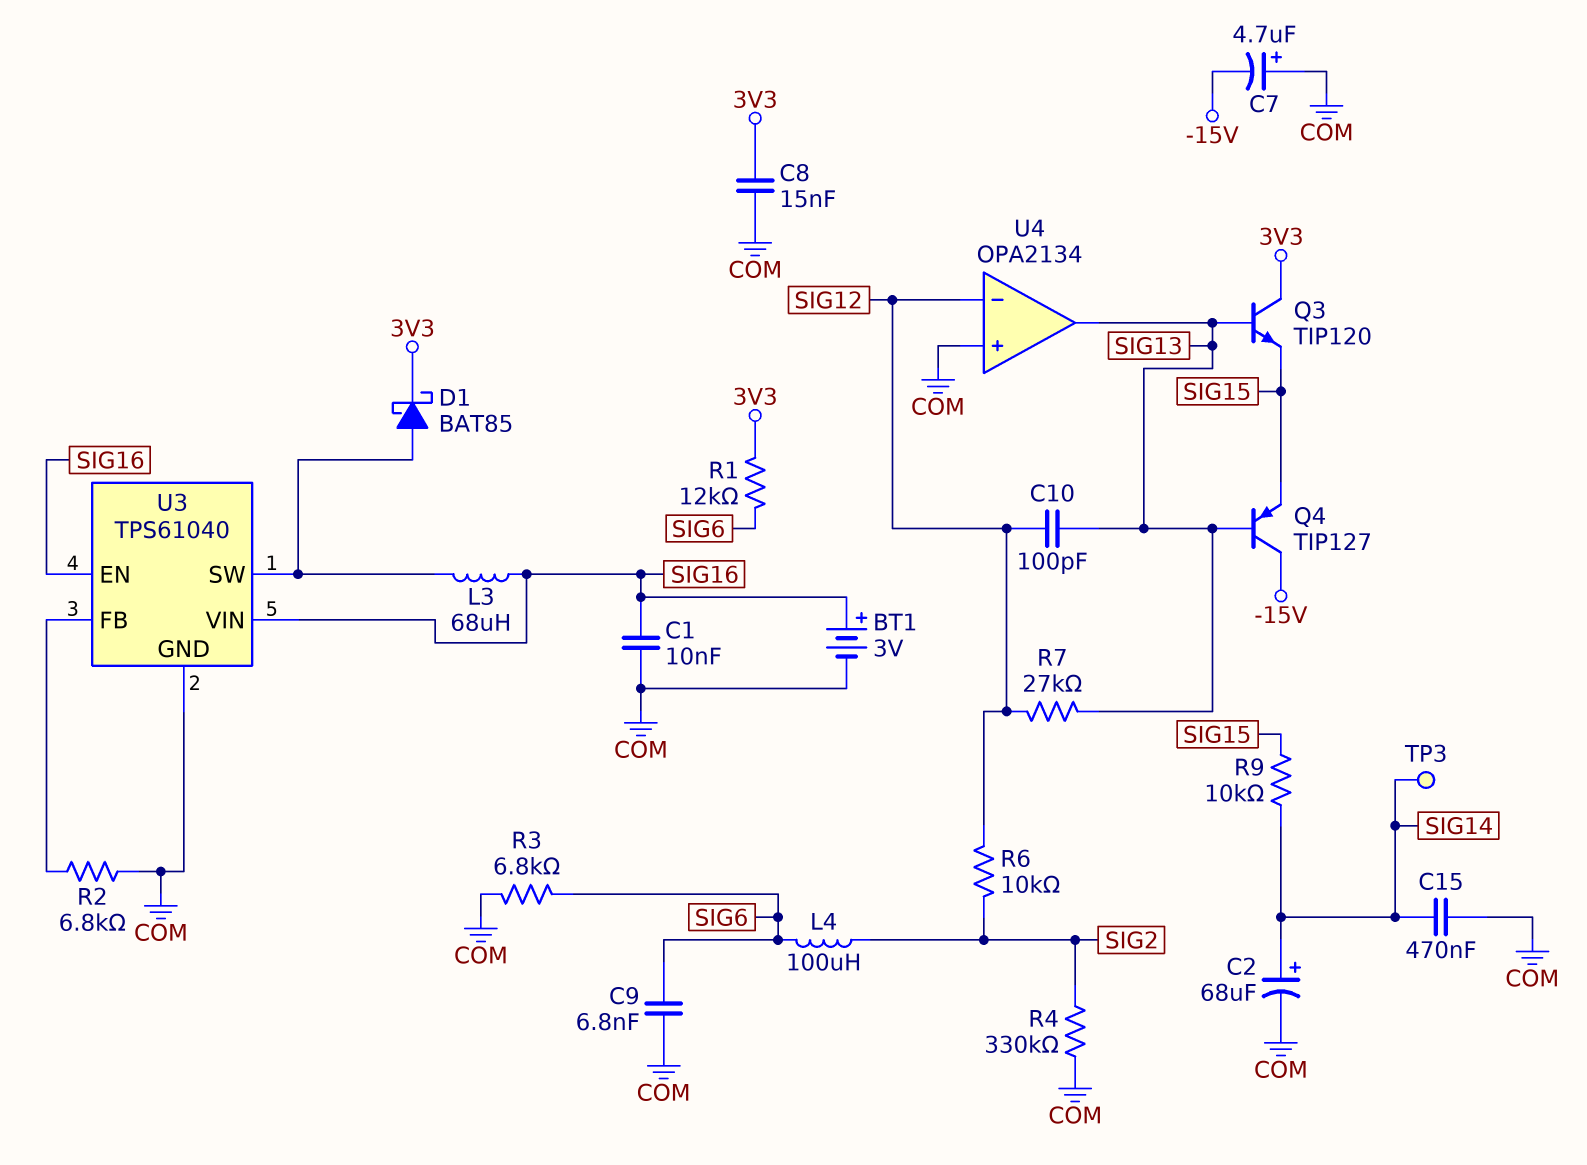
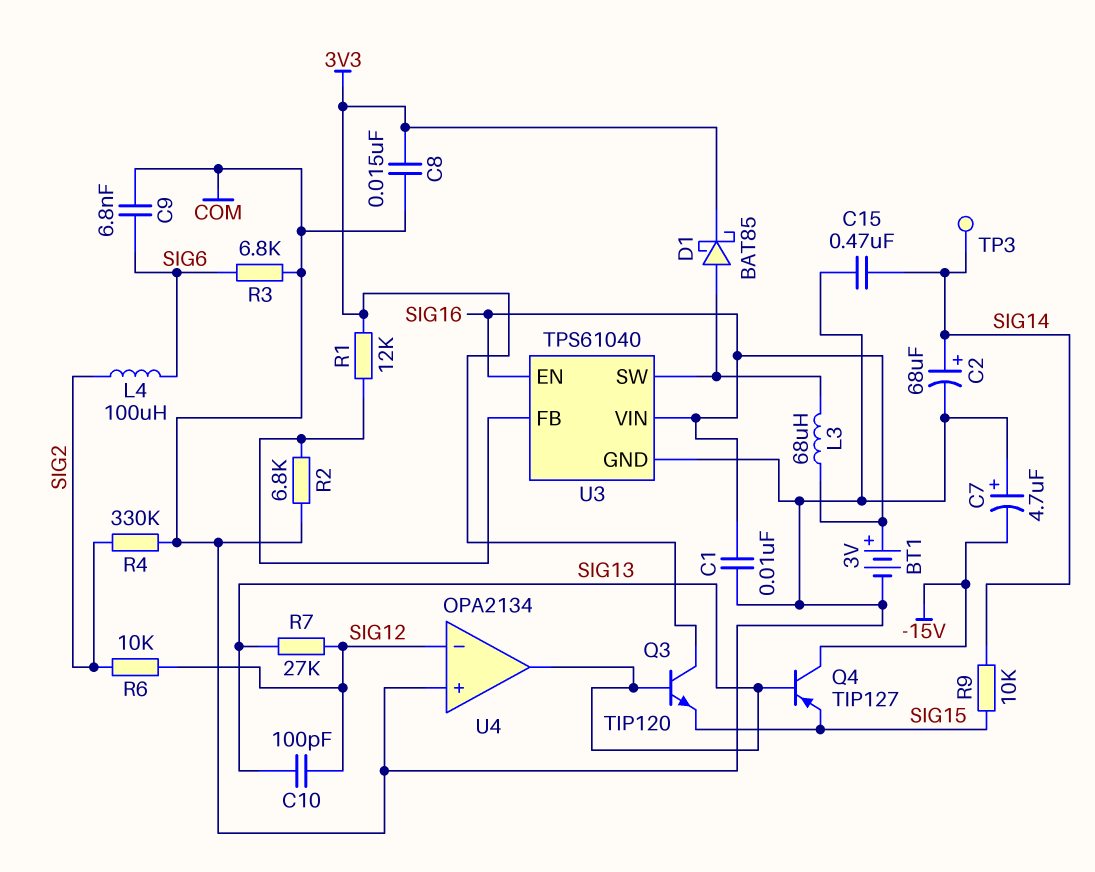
R1: 12k (3V3, SIG6) -> 12k (3V3, U3/FB)

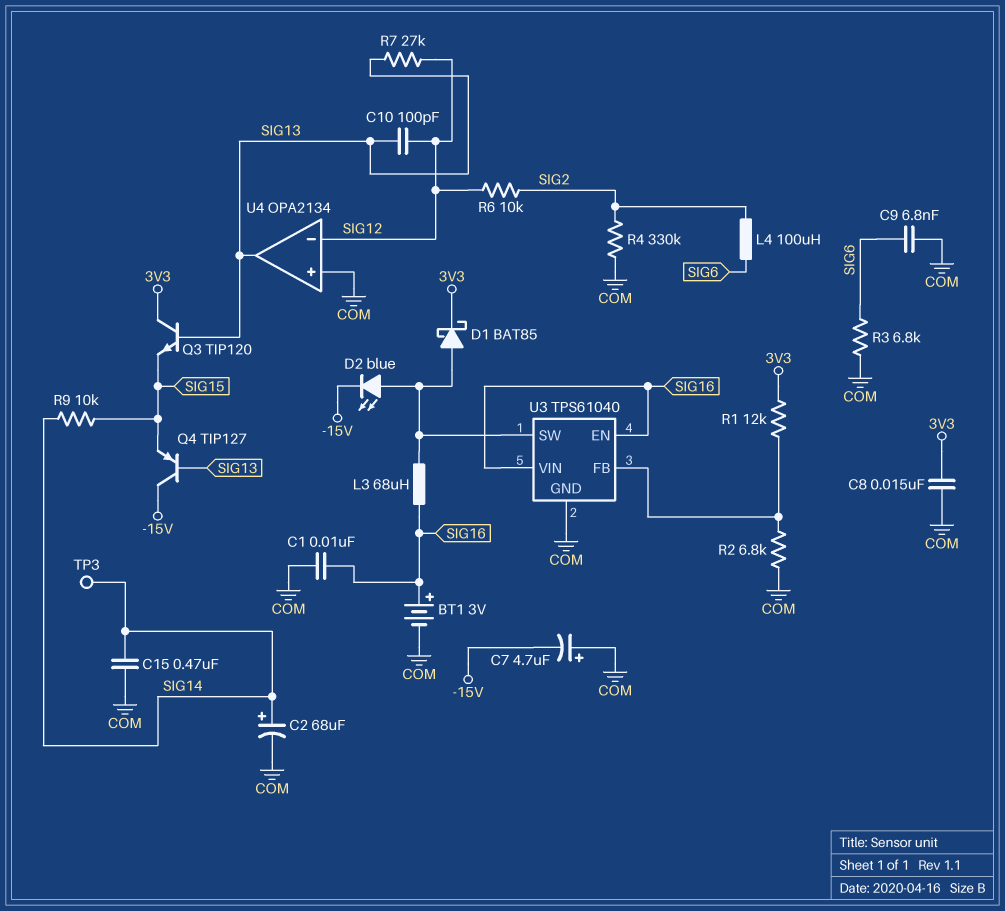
D2: none -> LED blue (A U3/SW, K -15V)

